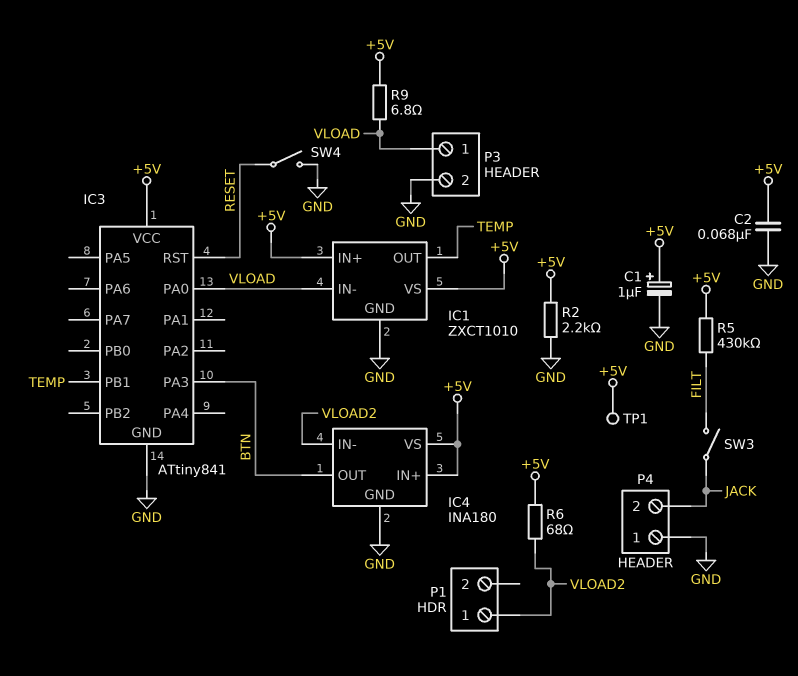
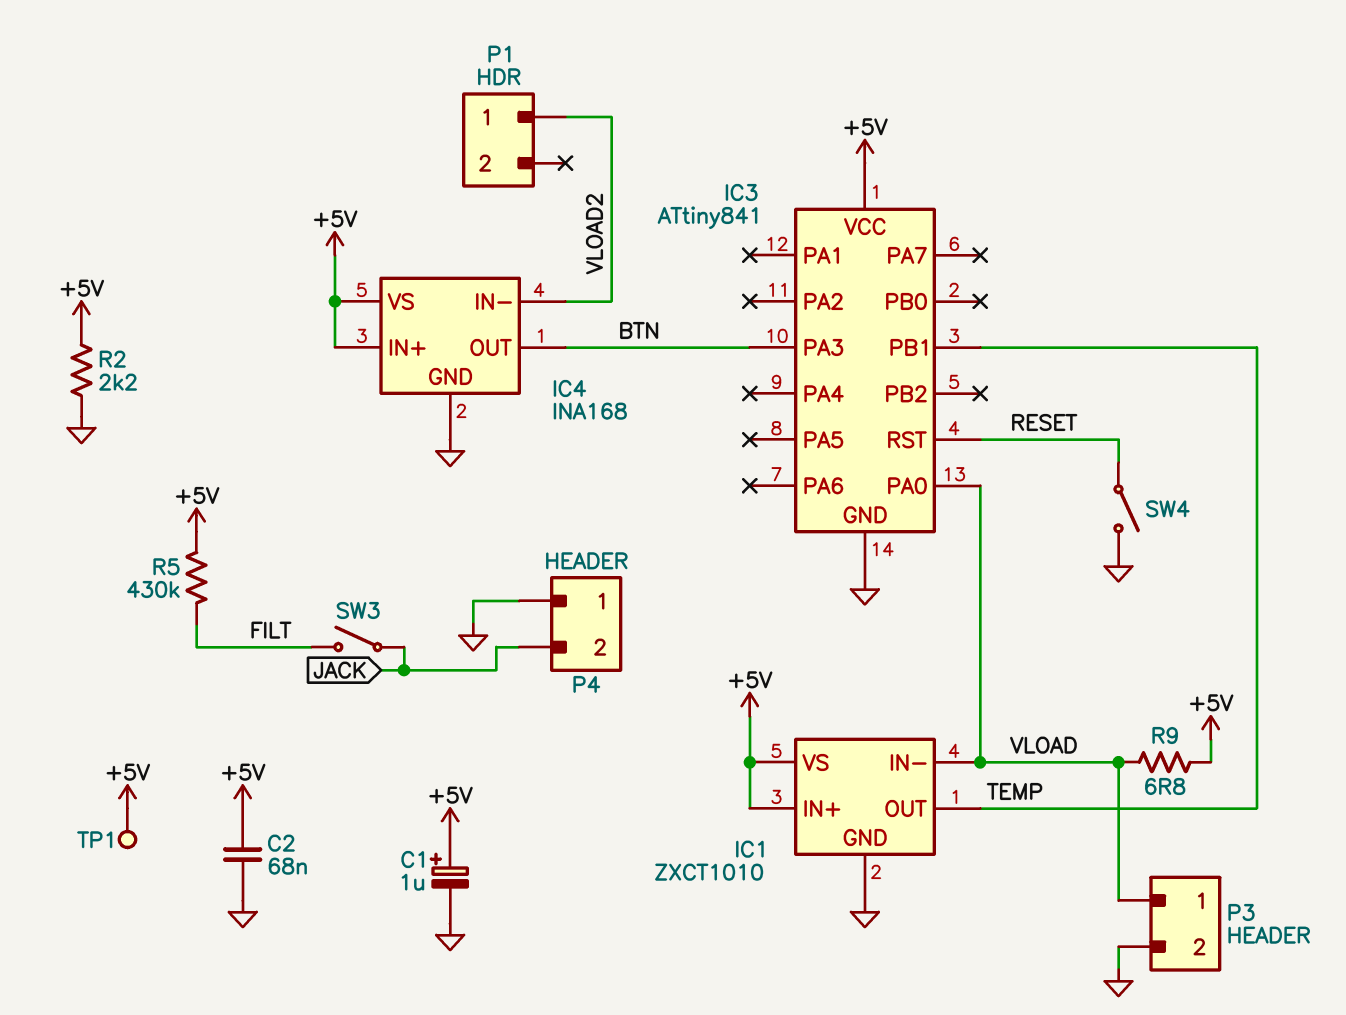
IC4: INA180 -> INA168
R6: 68 (+5V, VLOAD2) -> none

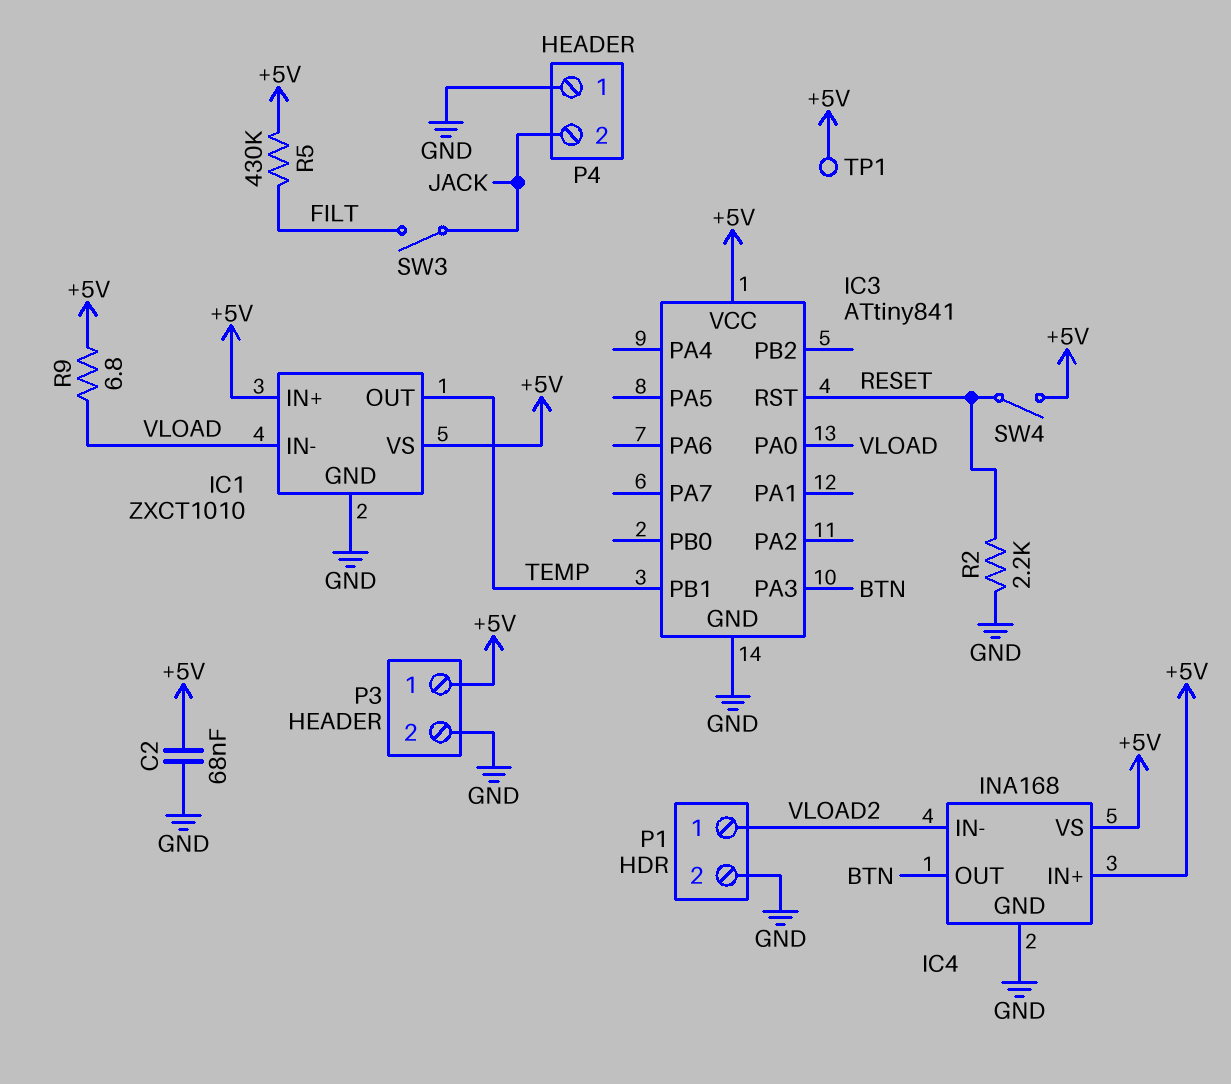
C1: 1uF (plus +5V, minus GND) -> none
P1 pin 2: none -> GND
P3 pin 1: VLOAD -> +5V
R2: 2.2k (+5V, GND) -> 2.2k (GND, RESET)
SW4: switch (GND, RESET) -> switch (+5V, RESET)

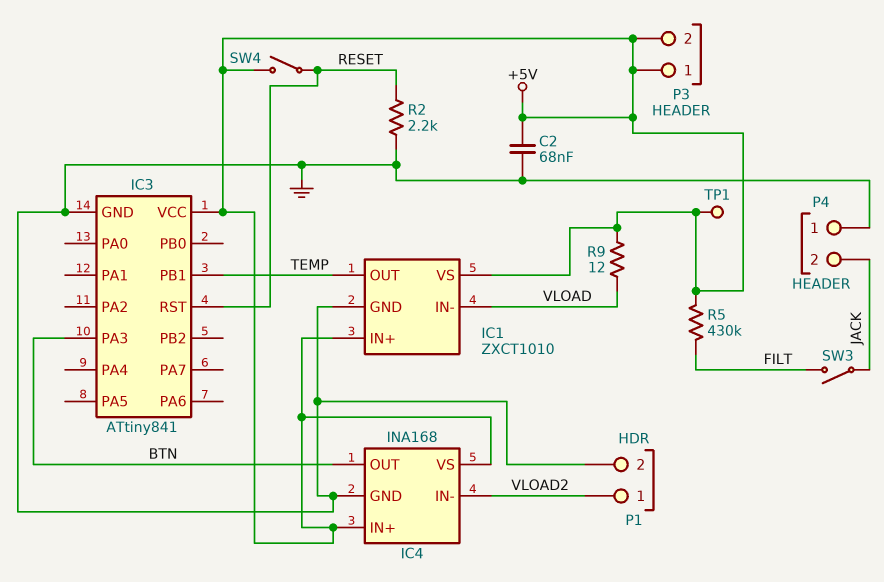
IC3 pin PA0: VLOAD -> none
P3 pin 2: GND -> +5V
R9: 6.8 (+5V, VLOAD) -> 12 (+5V, VLOAD)

